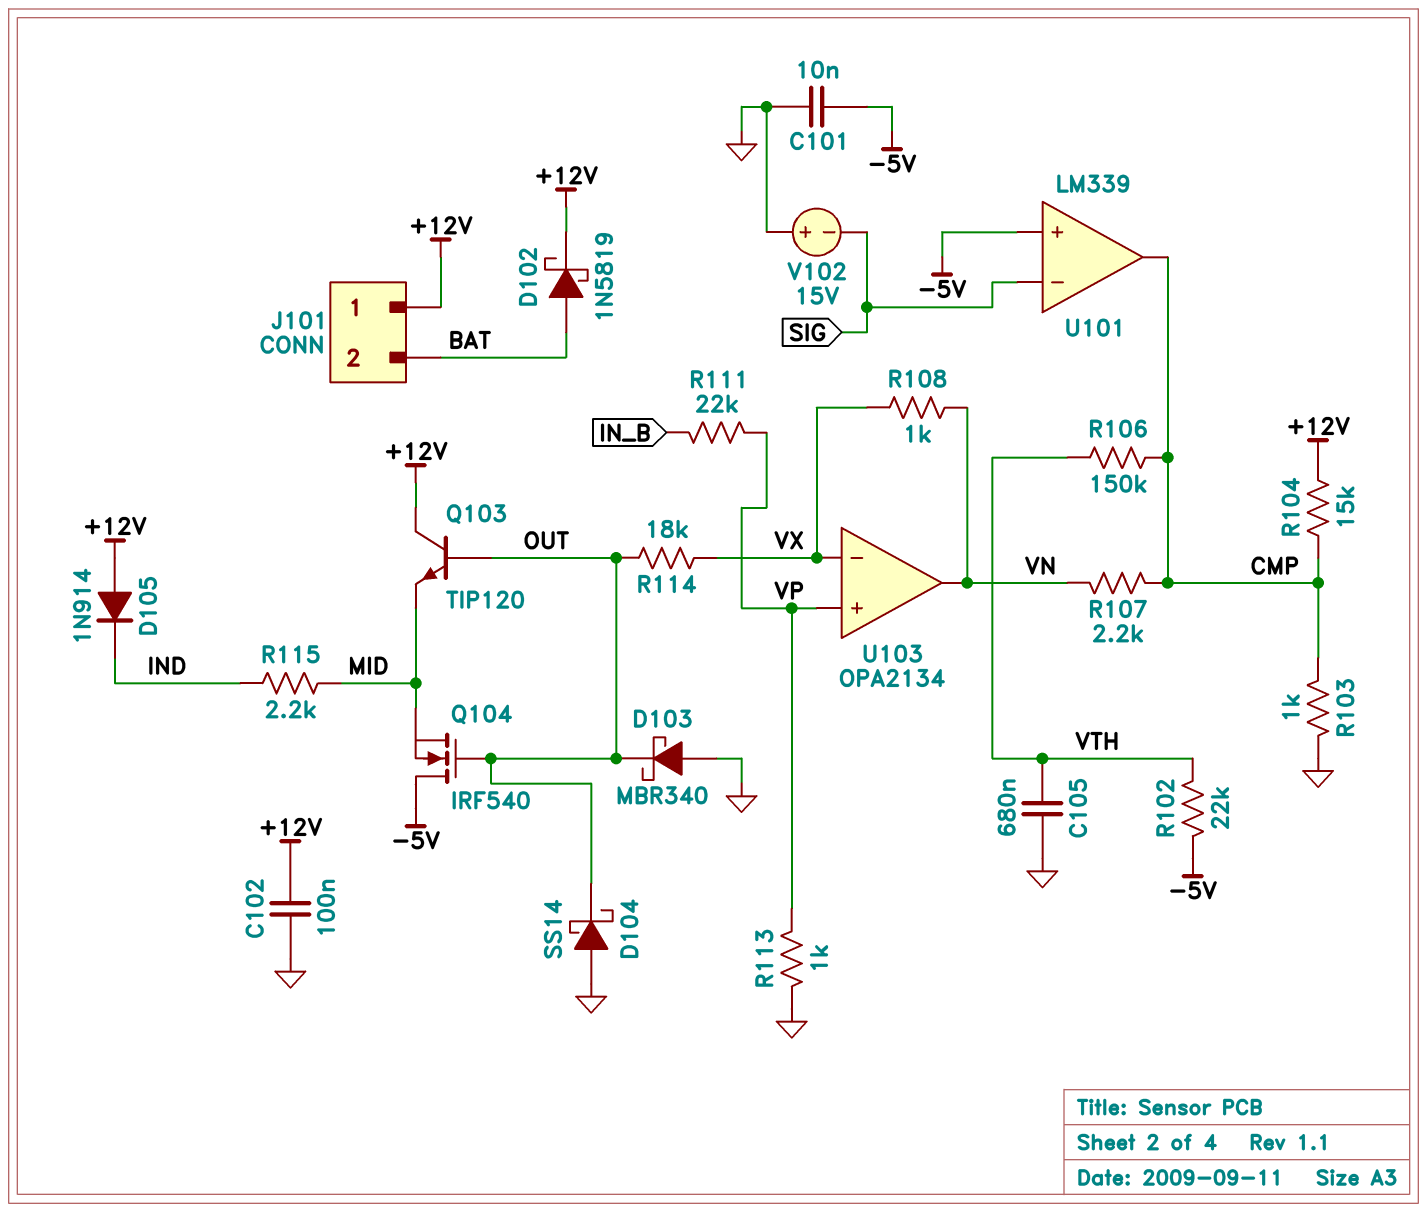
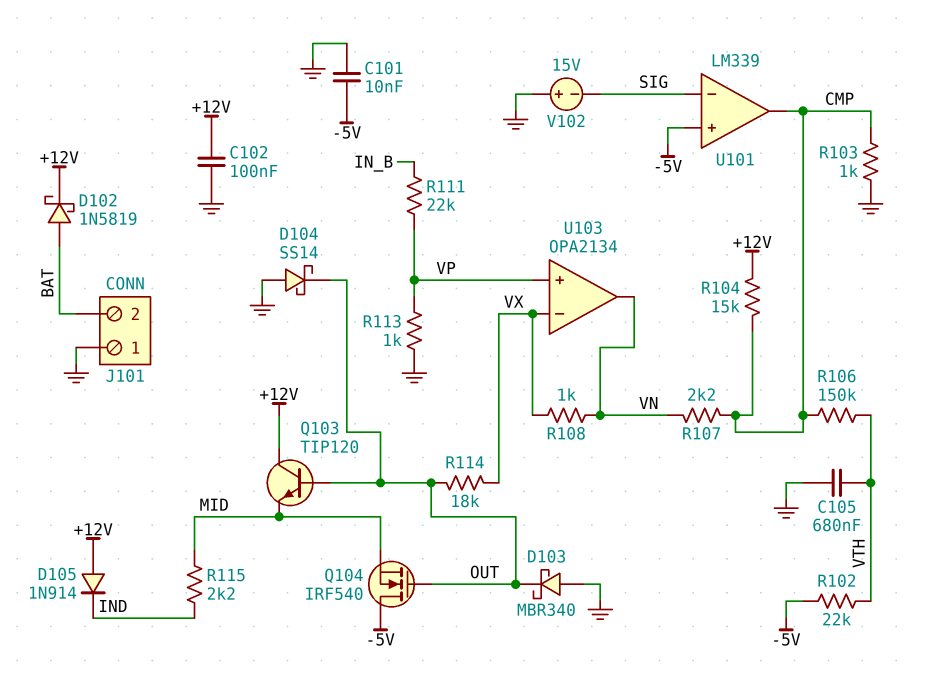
J101 pin 1: +12V -> GND

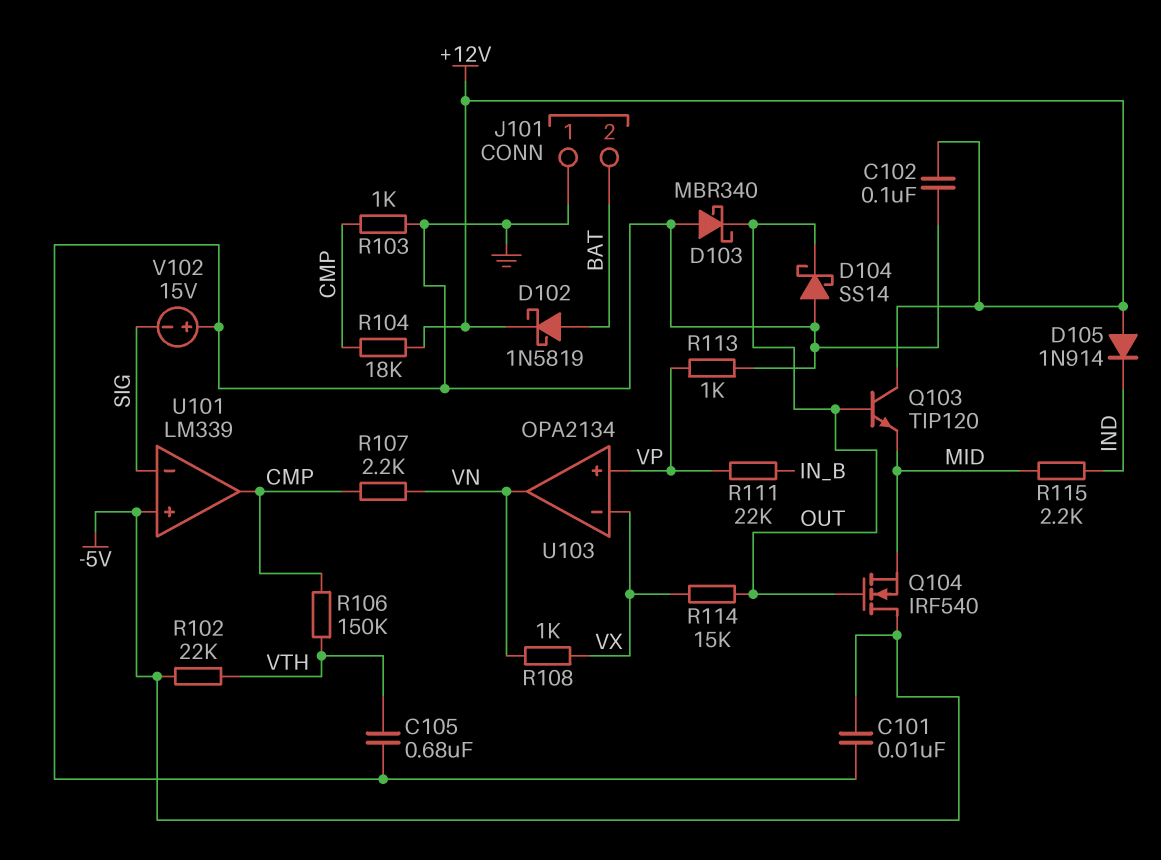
R104: 15k (+12V, CMP) -> 18k (+12V, CMP)
R114: 18k (OUT, VX) -> 15k (OUT, VX)

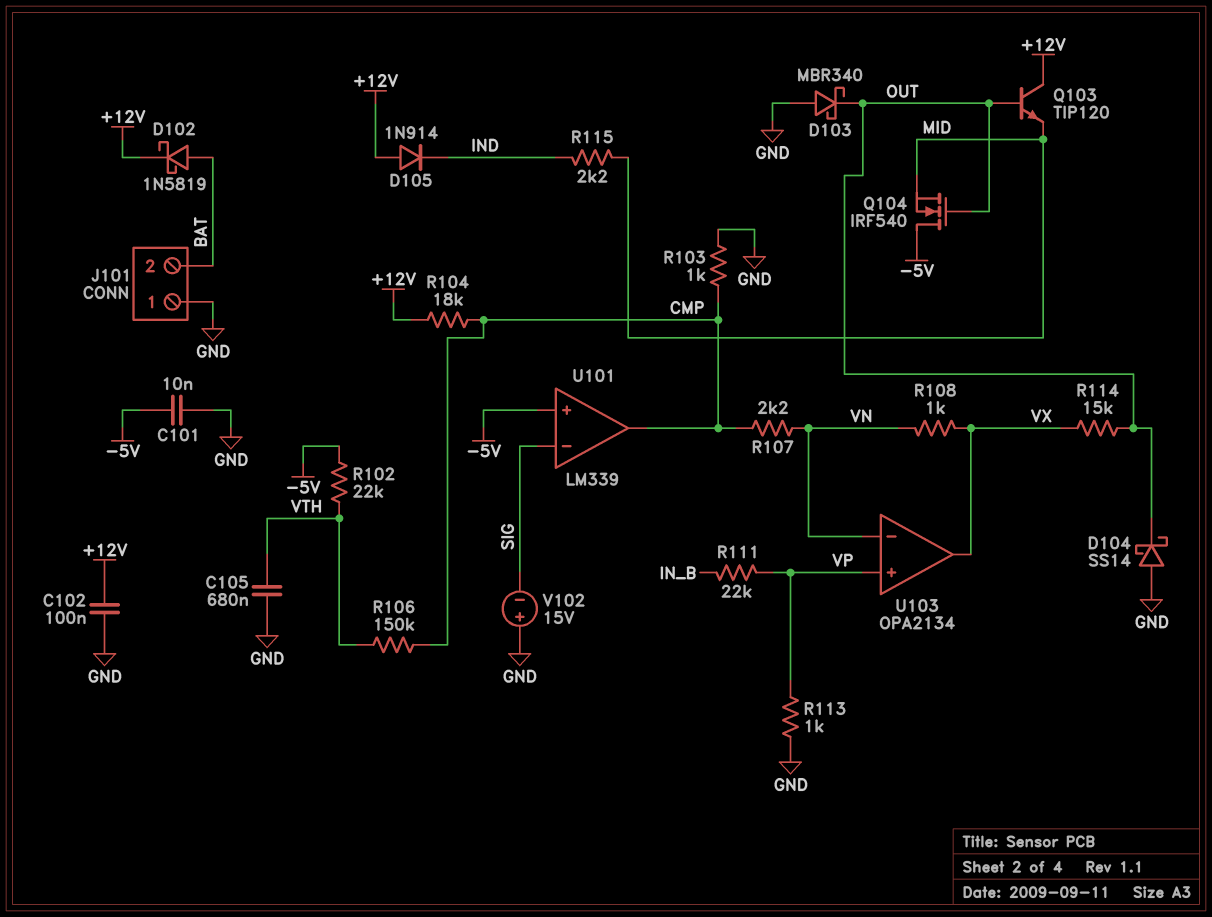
U103 pin in-: VX -> VN
U103 pin out: VN -> VX

